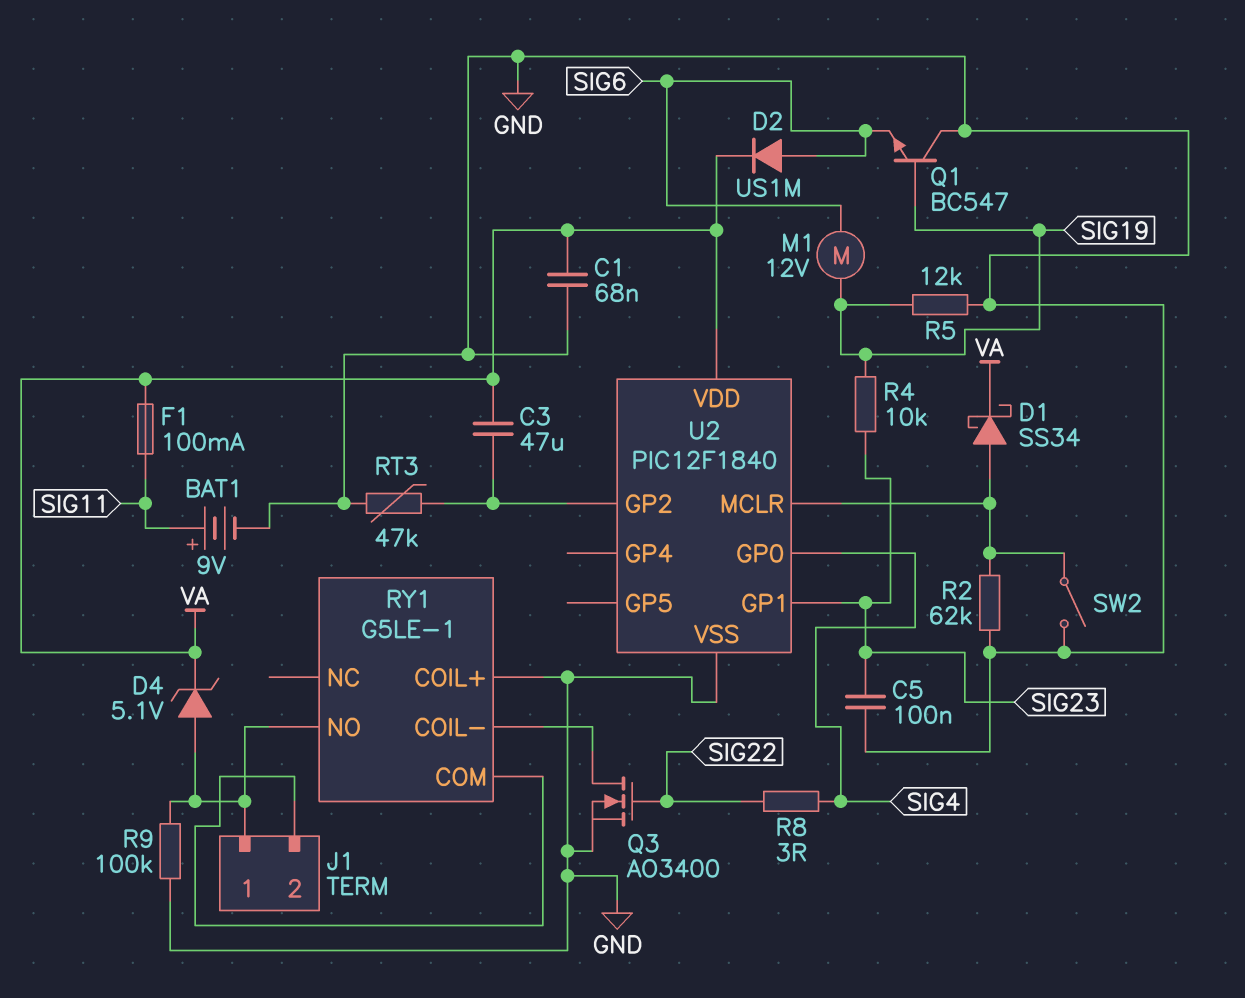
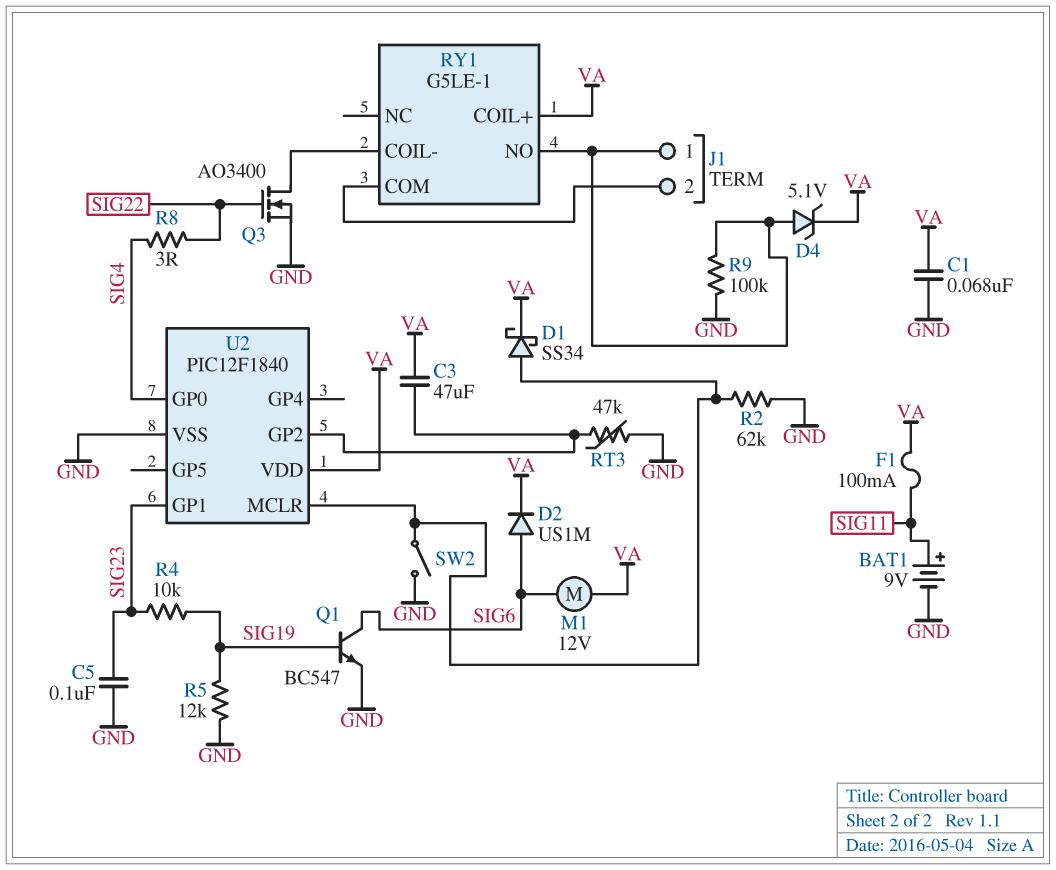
M1: motor 12V (SIG6, SIG19) -> motor 12V (SIG6, VA)
Q1: NPN BC547 (B SIG19, C GND, E SIG6) -> NPN BC547 (B SIG19, C SIG6, E GND)
RY1 pin COIL+: GND -> VA

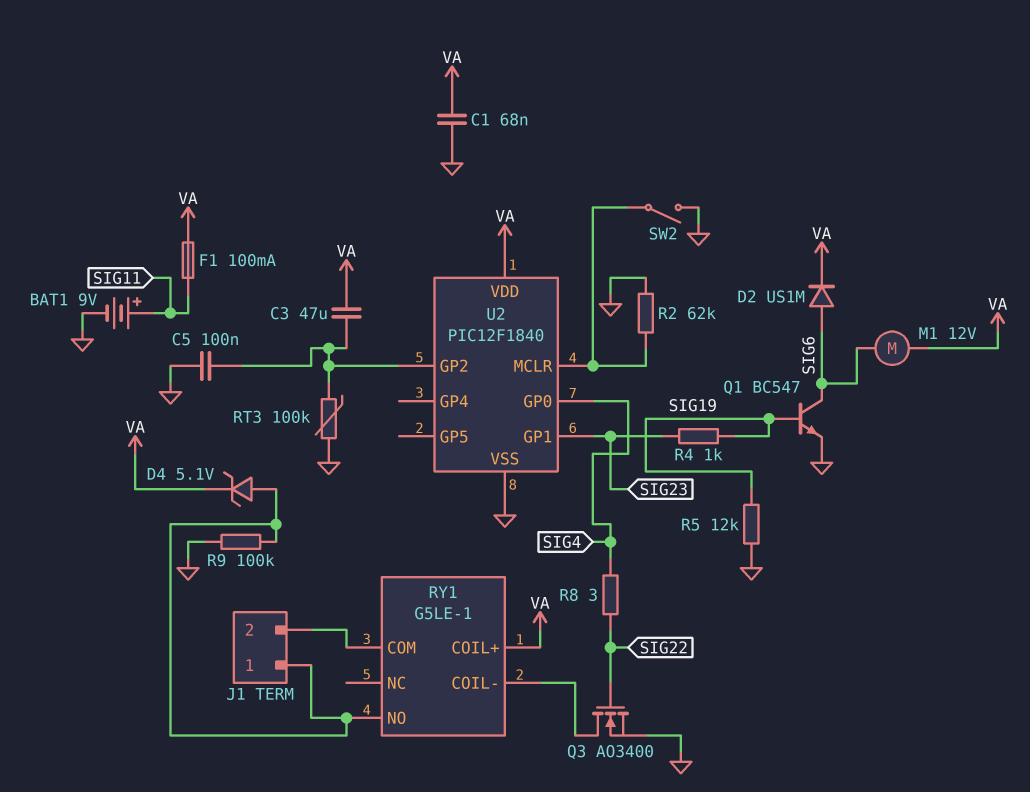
C5: 100nF (GND, SIG23) -> 100nF (GND, U2/GP2)
D1: schottky SS34 (A U2/MCLR, K VA) -> none
R4: 10k (SIG19, SIG23) -> 1k (SIG19, SIG23)
RT3: 47k (GND, U2/GP2) -> 100k (GND, U2/GP2)

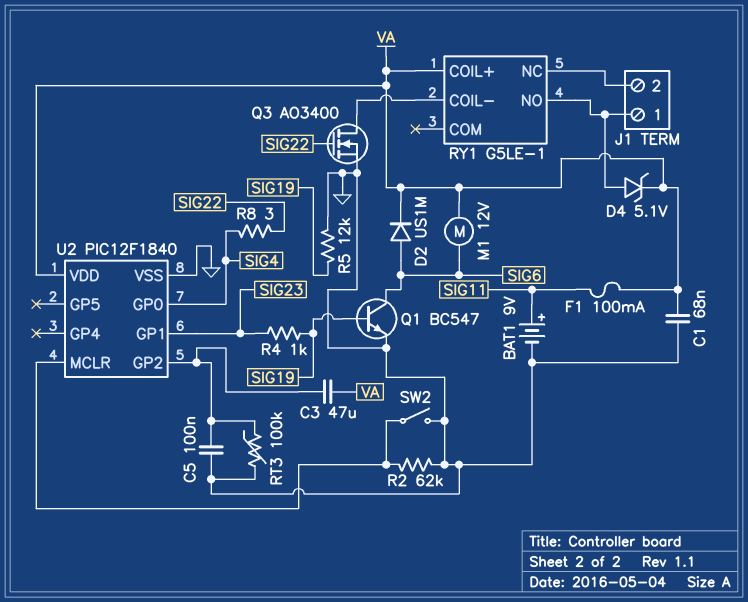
R9: 100k (GND, J1/1) -> none
RY1 pin COM: J1/2 -> none
RY1 pin NC: none -> J1/2

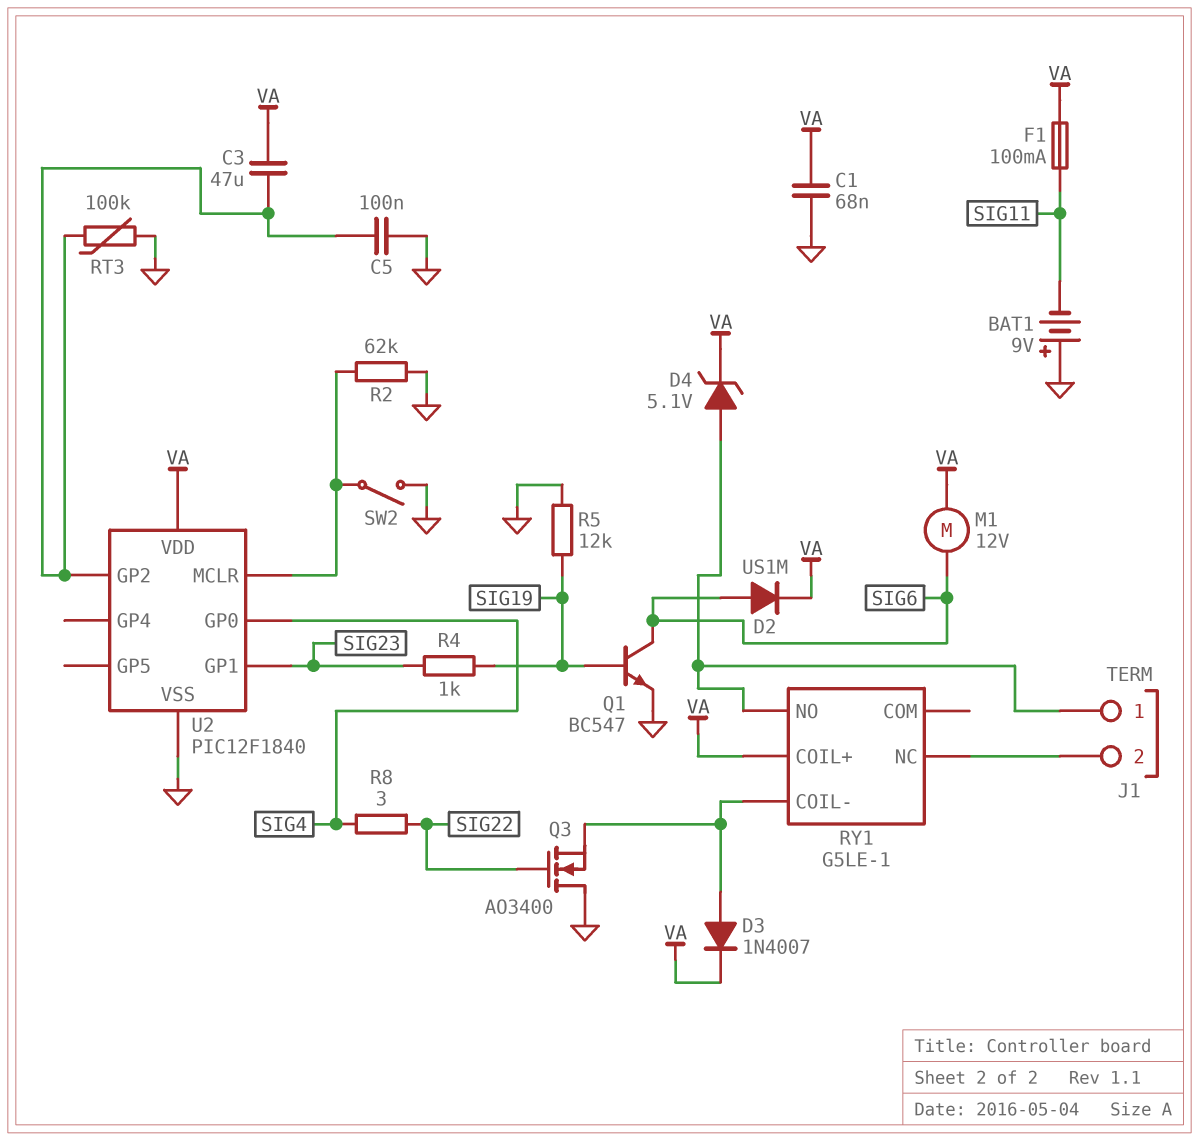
BAT1: 9V (plus SIG11, minus GND) -> 9V (plus GND, minus SIG11)
D3: none -> diode 1N4007 (A RY1/COIL-, K VA)
Q3: NMOS AO3400 (G SIG22, D RY1/COIL-, S GND) -> NMOS AO3400 (G SIG22, D GND, S RY1/COIL-)

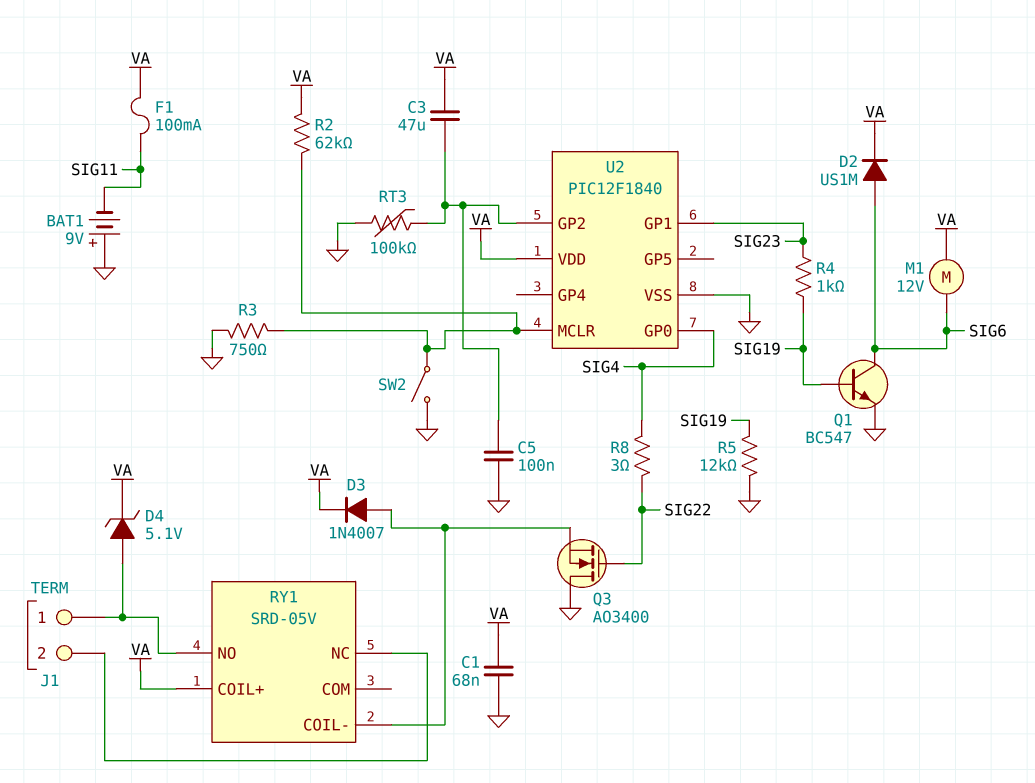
R2: 62k (GND, U2/MCLR) -> 62k (U2/MCLR, VA)
R3: none -> 750 (GND, U2/MCLR)
RY1: G5LE-1 -> SRD-05V

